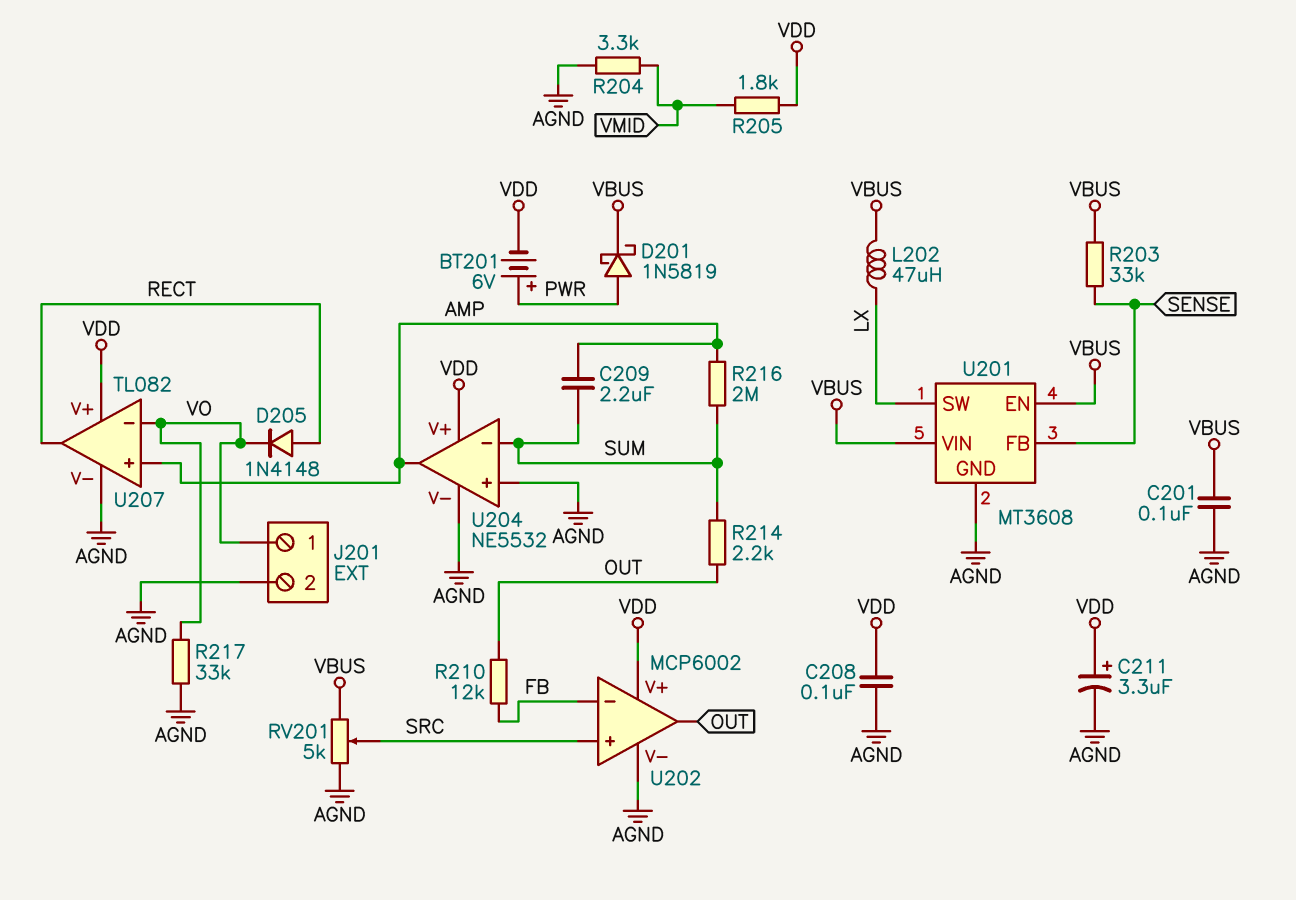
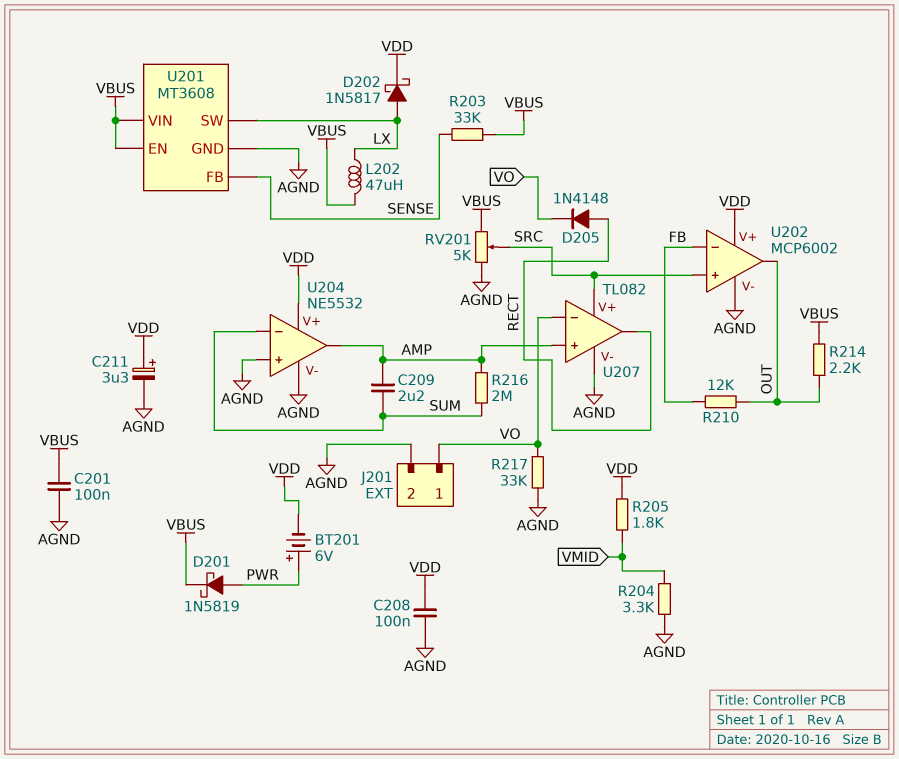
D202: none -> schottky 1N5817 (A LX, K VDD)
R214: 2.2k (OUT, SUM) -> 2.2k (OUT, VBUS)
U207 pin V+: VDD -> SRC

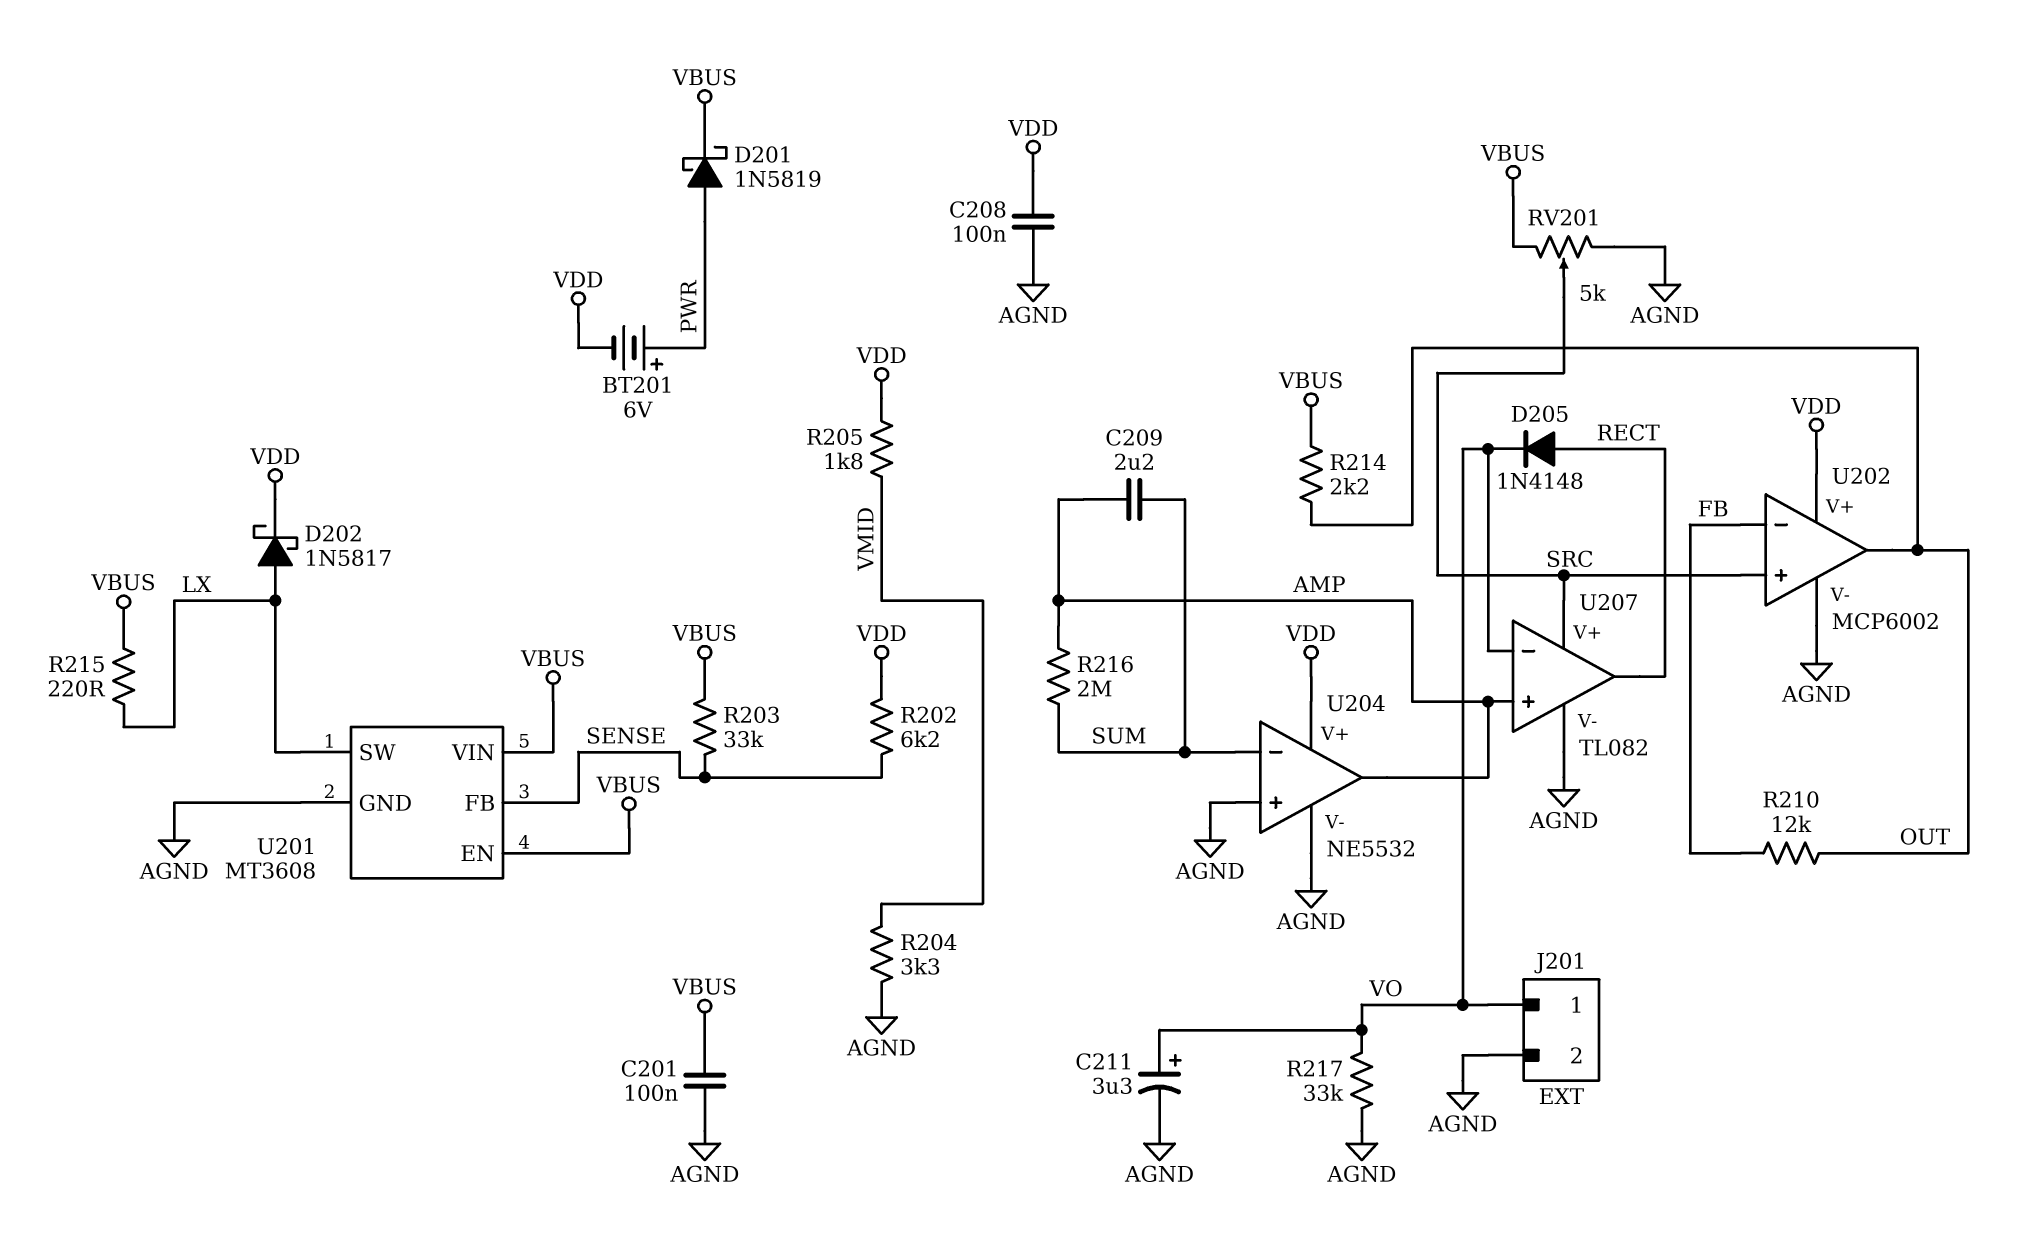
C211: 3.3uF (plus VDD, minus AGND) -> 3.3uF (plus VO, minus AGND)
L202: 47uH (LX, VBUS) -> none
R202: none -> 6.2k (SENSE, VDD)
R215: none -> 220 (LX, VBUS)

